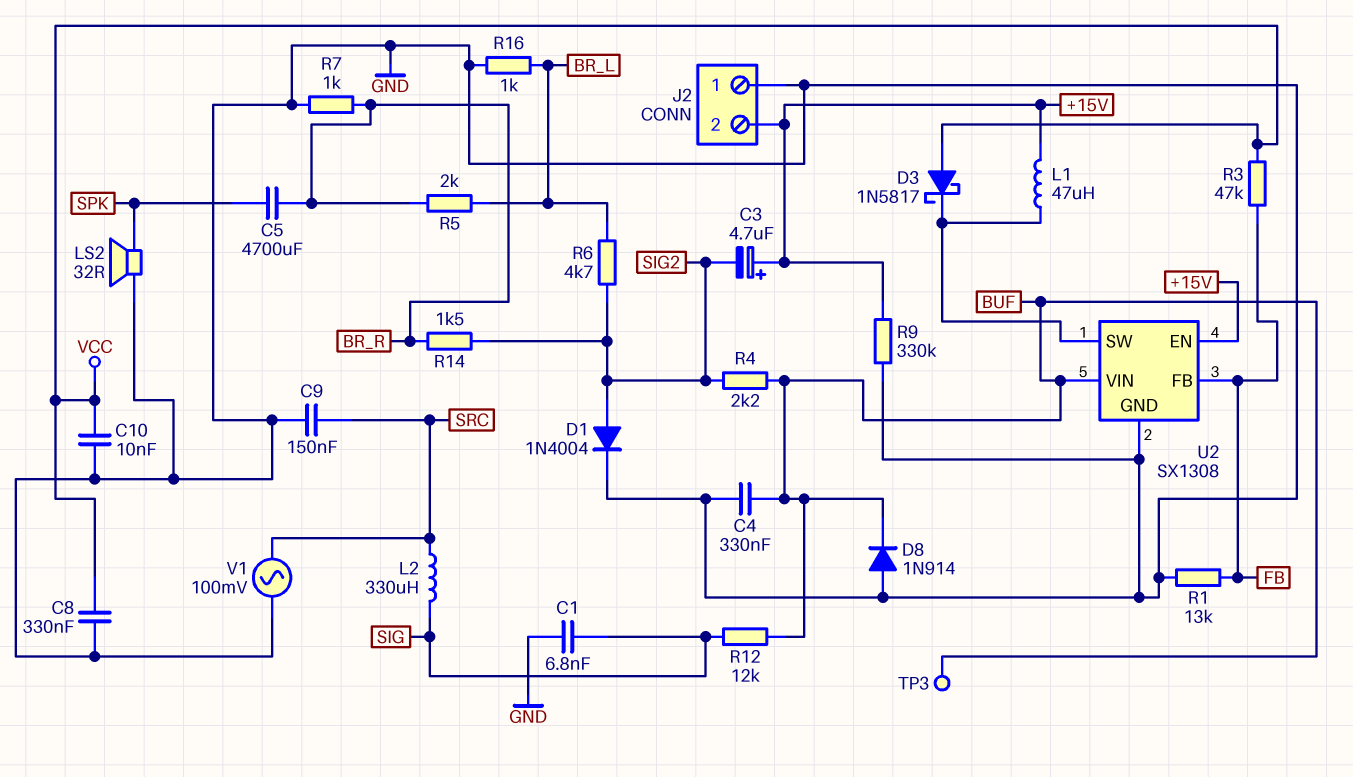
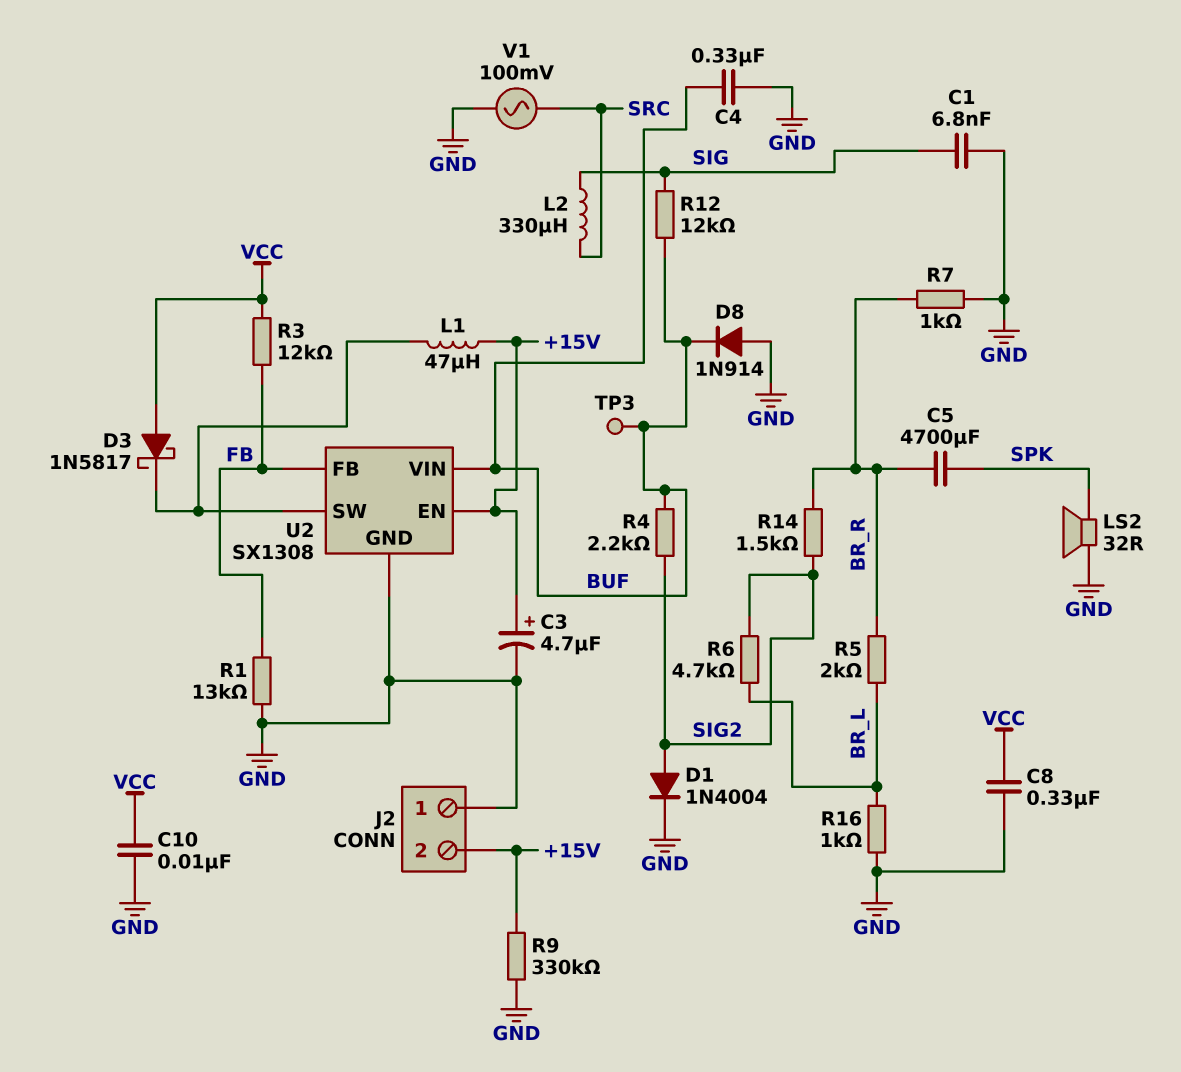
C3: 4.7uF (plus +15V, minus SIG2) -> 4.7uF (plus +15V, minus GND)
C9: 150nF (GND, SRC) -> none
R3: 47k (FB, VCC) -> 12k (FB, VCC)

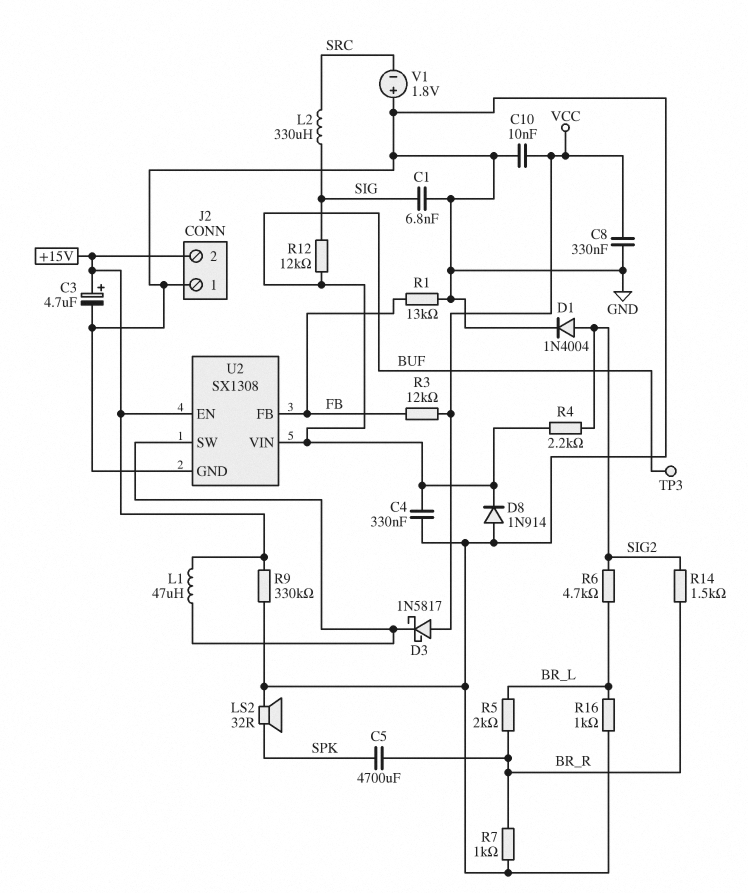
V1: AC 100mV (GND, SRC) -> 1.8V (plus GND, minus SRC)

